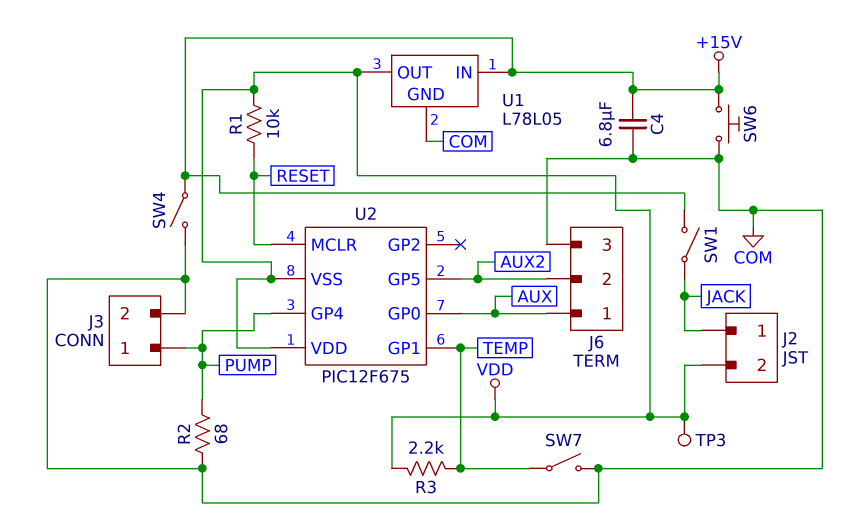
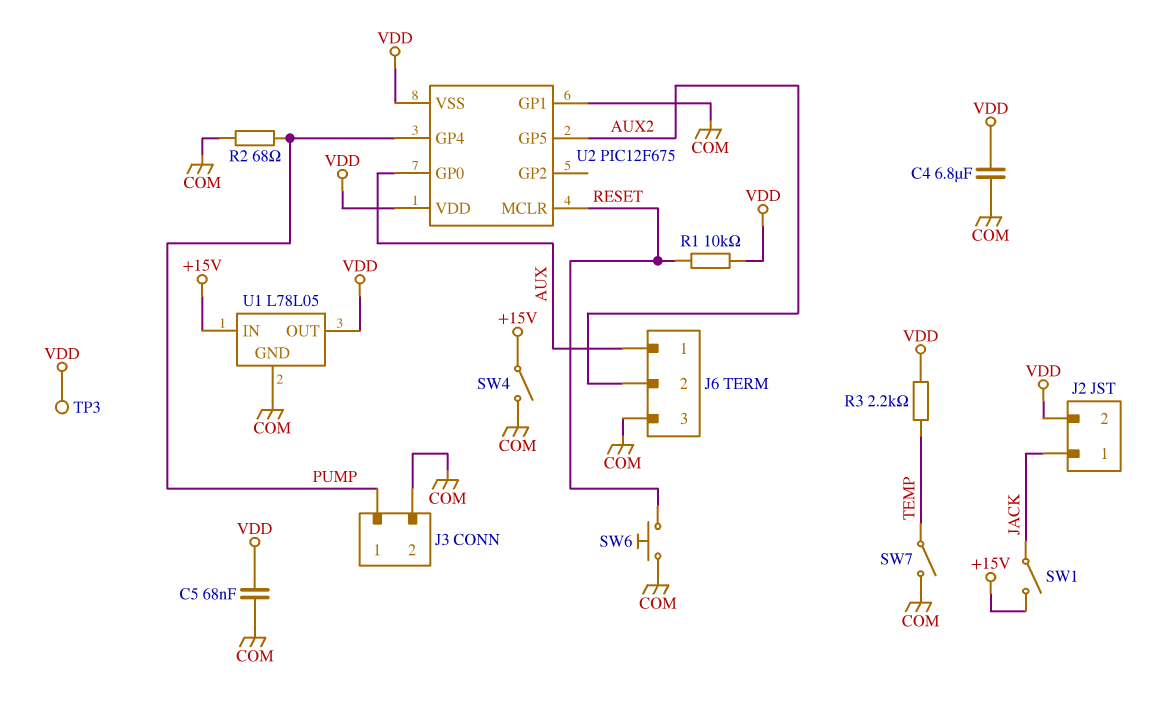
C4: 6.8uF (+15V, COM) -> 6.8uF (COM, VDD)
C5: none -> 68nF (COM, VDD)
SW6: button (+15V, COM) -> button (COM, RESET)
U2 pin GP1: TEMP -> COM

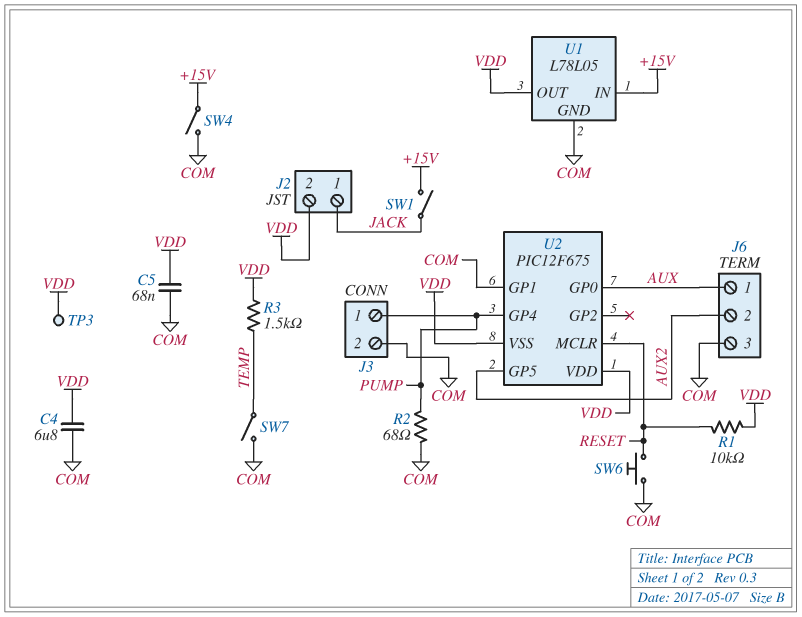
R3: 2.2k (TEMP, VDD) -> 1.5k (TEMP, VDD)

